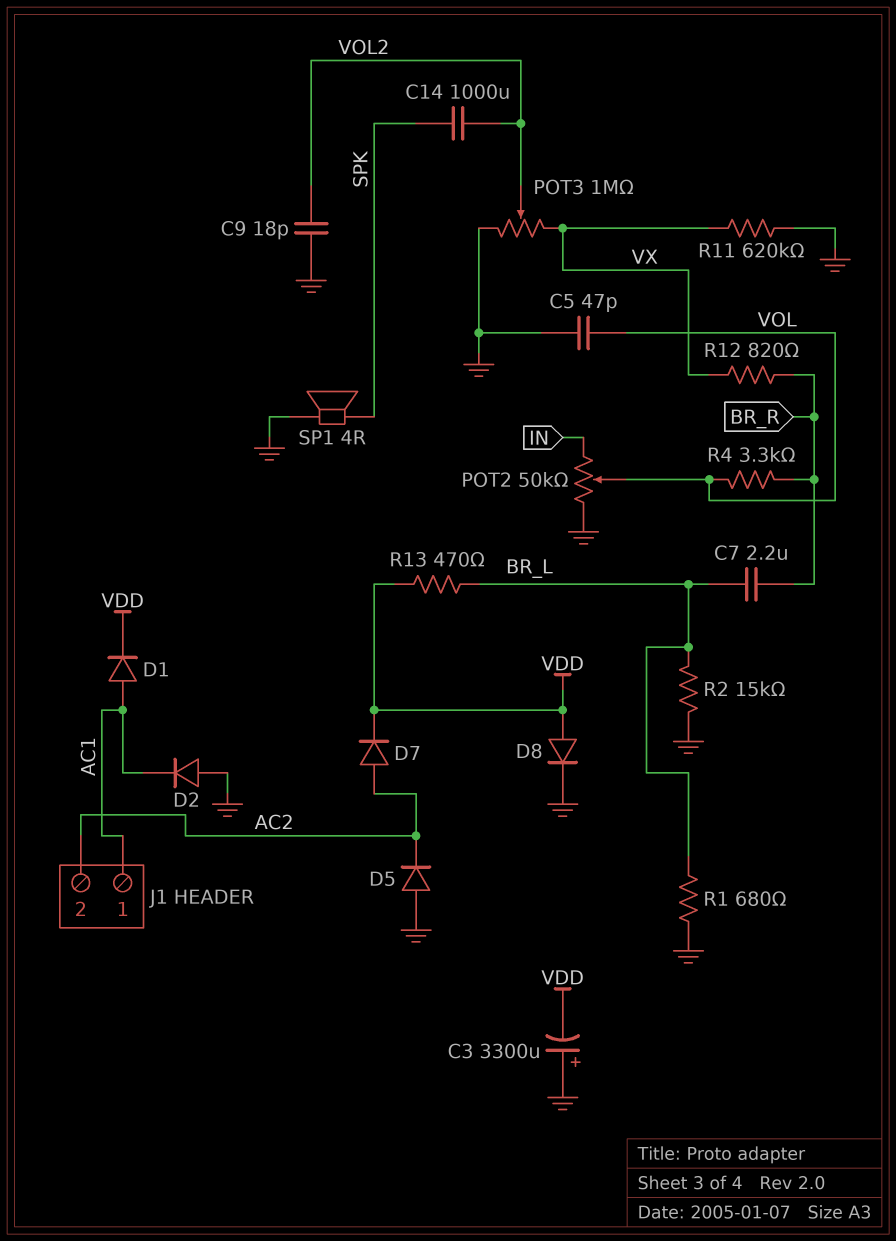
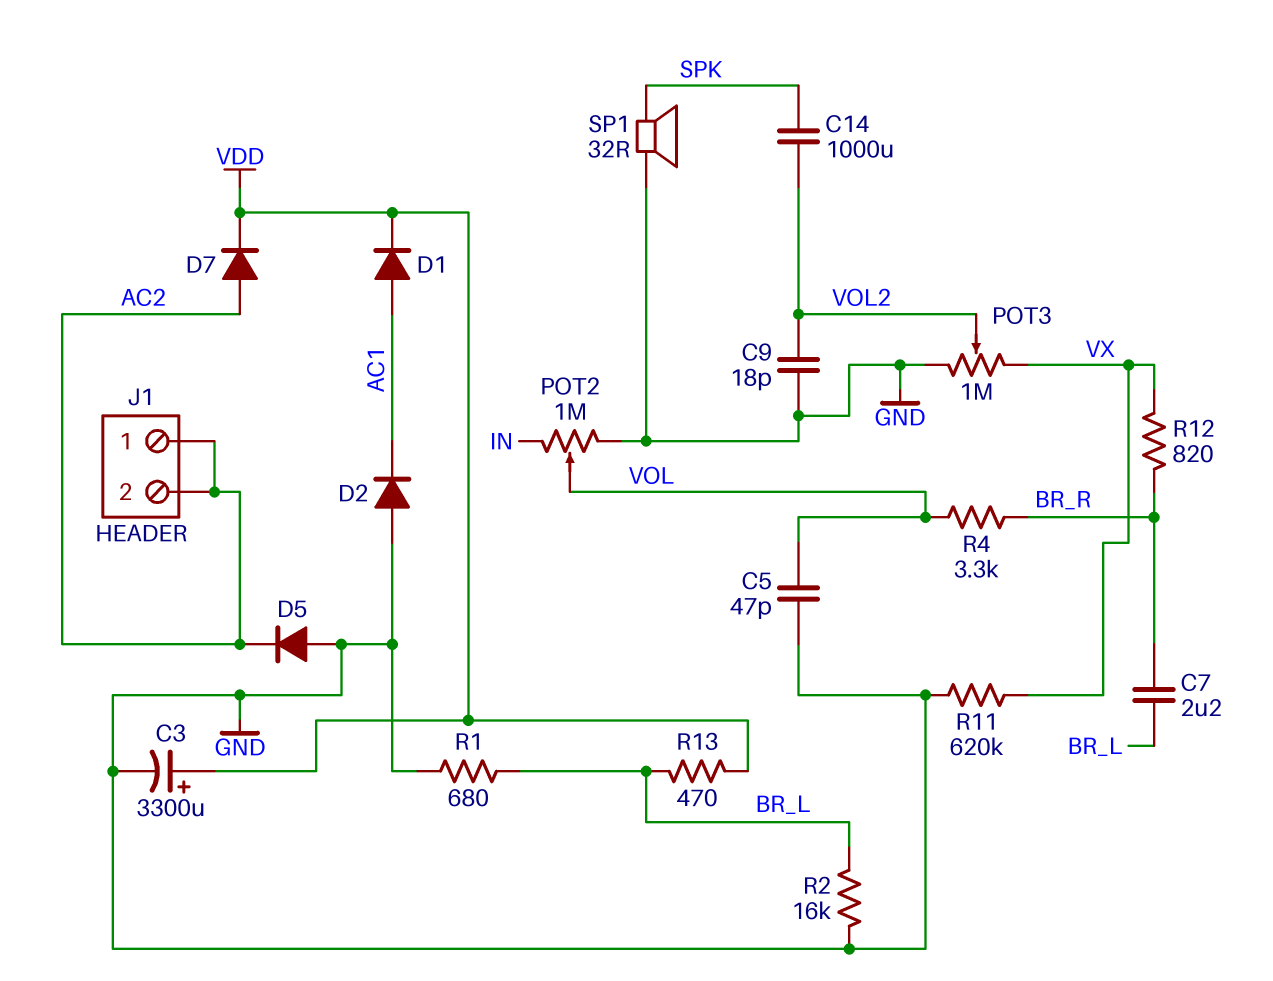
C3: 3300uF (plus GND, minus VDD) -> 3300uF (plus VDD, minus GND)
D8: diode (A VDD, K GND) -> none
J1 pin 1: AC1 -> AC2
POT2: 50k (GND, IN, wiper VOL) -> 1M (GND, IN, wiper VOL)
R2: 15k (BR_L, GND) -> 16k (BR_L, GND)
SP1: speaker 4R (GND, SPK) -> speaker 32R (GND, SPK)

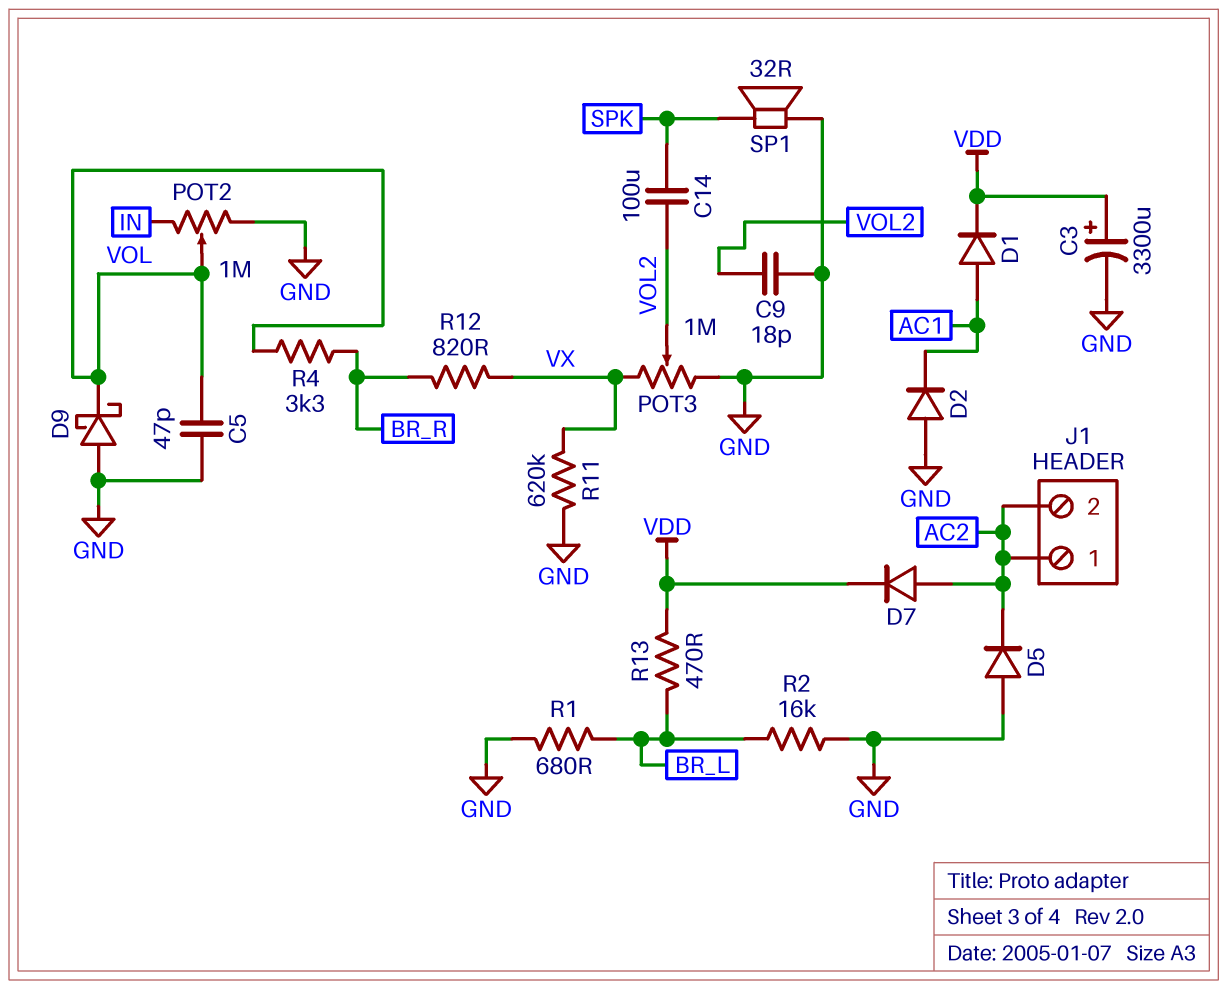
C7: 2.2uF (BR_L, BR_R) -> none
C14: 1000uF (SPK, VOL2) -> 100uF (SPK, VOL2)
D9: none -> schottky (A GND, K VOL)

